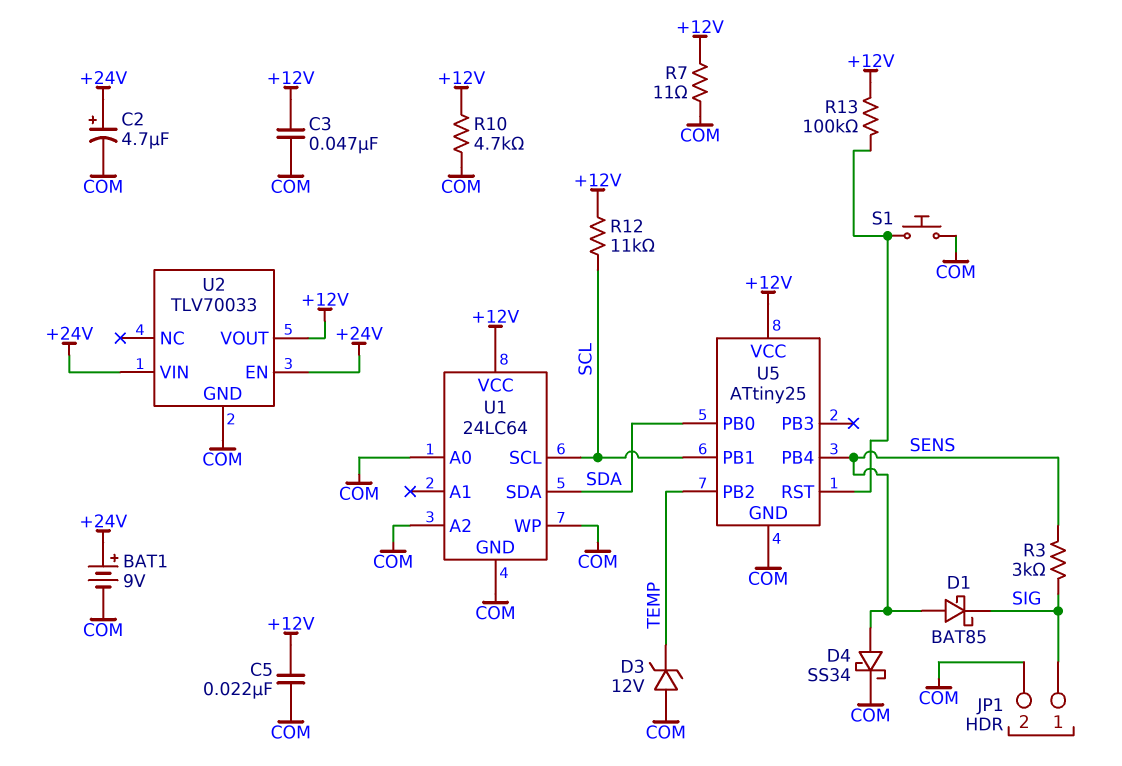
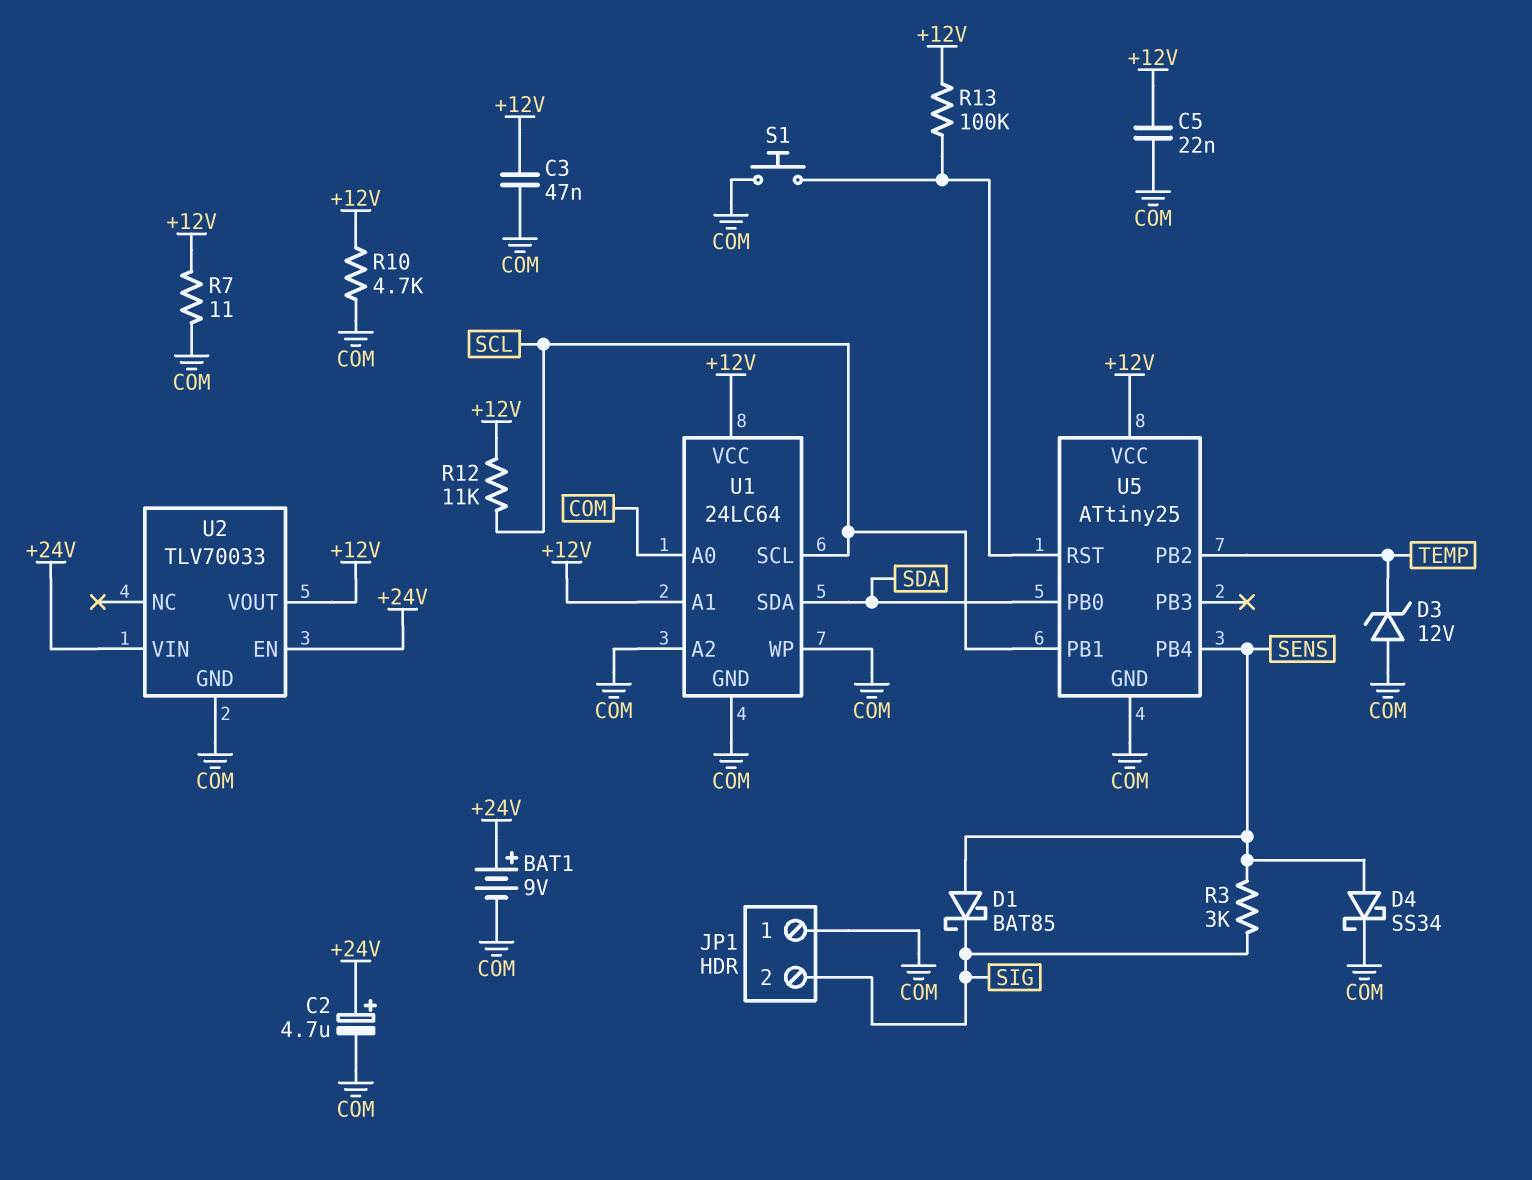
JP1 pin 1: SIG -> COM
JP1 pin 2: COM -> SIG
U1 pin A1: none -> +12V

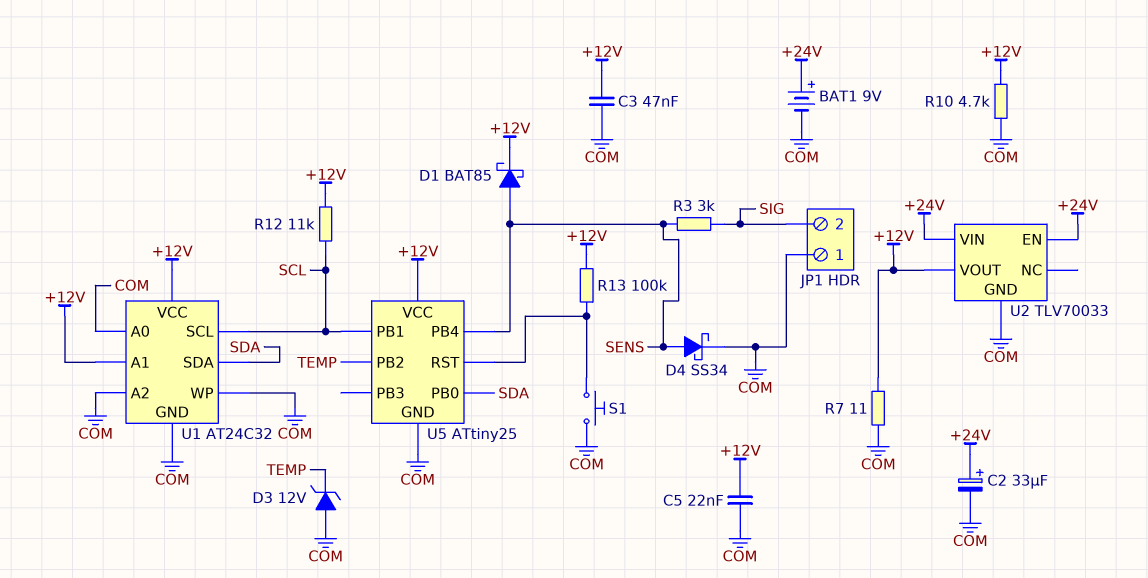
C2: 4.7uF (plus +24V, minus COM) -> 33uF (plus +24V, minus COM)
D1: schottky BAT85 (A SENS, K SIG) -> schottky BAT85 (A SENS, K +12V)
U1: 24LC64 -> AT24C32

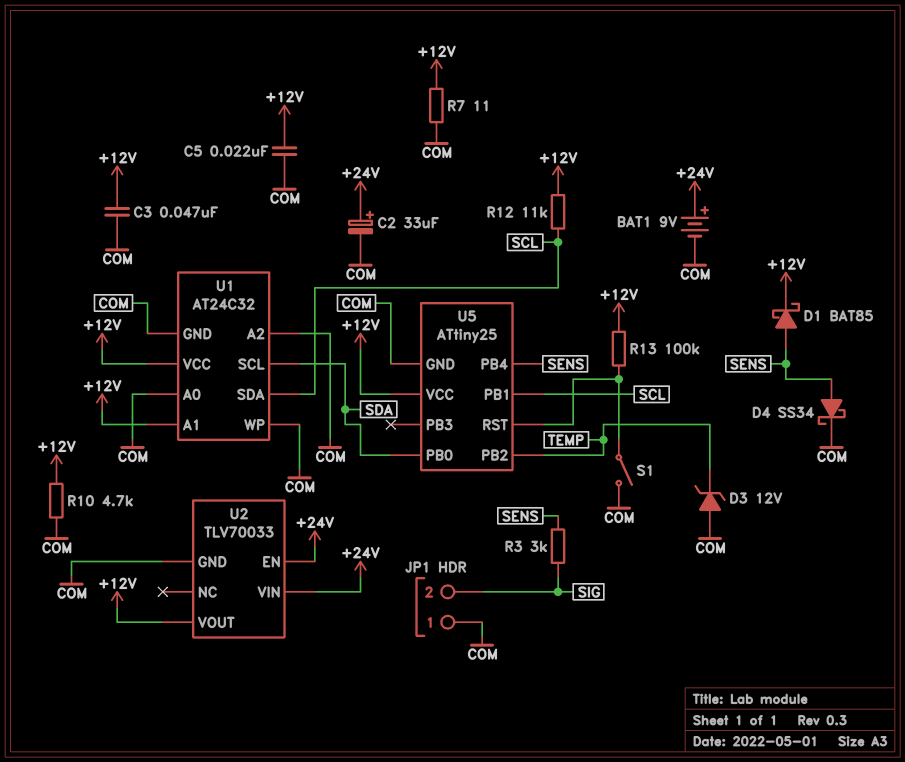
S1: button (COM, U5/RST) -> switch (COM, U5/RST)
U1 pin SCL: SCL -> SDA
U1 pin SDA: SDA -> SCL

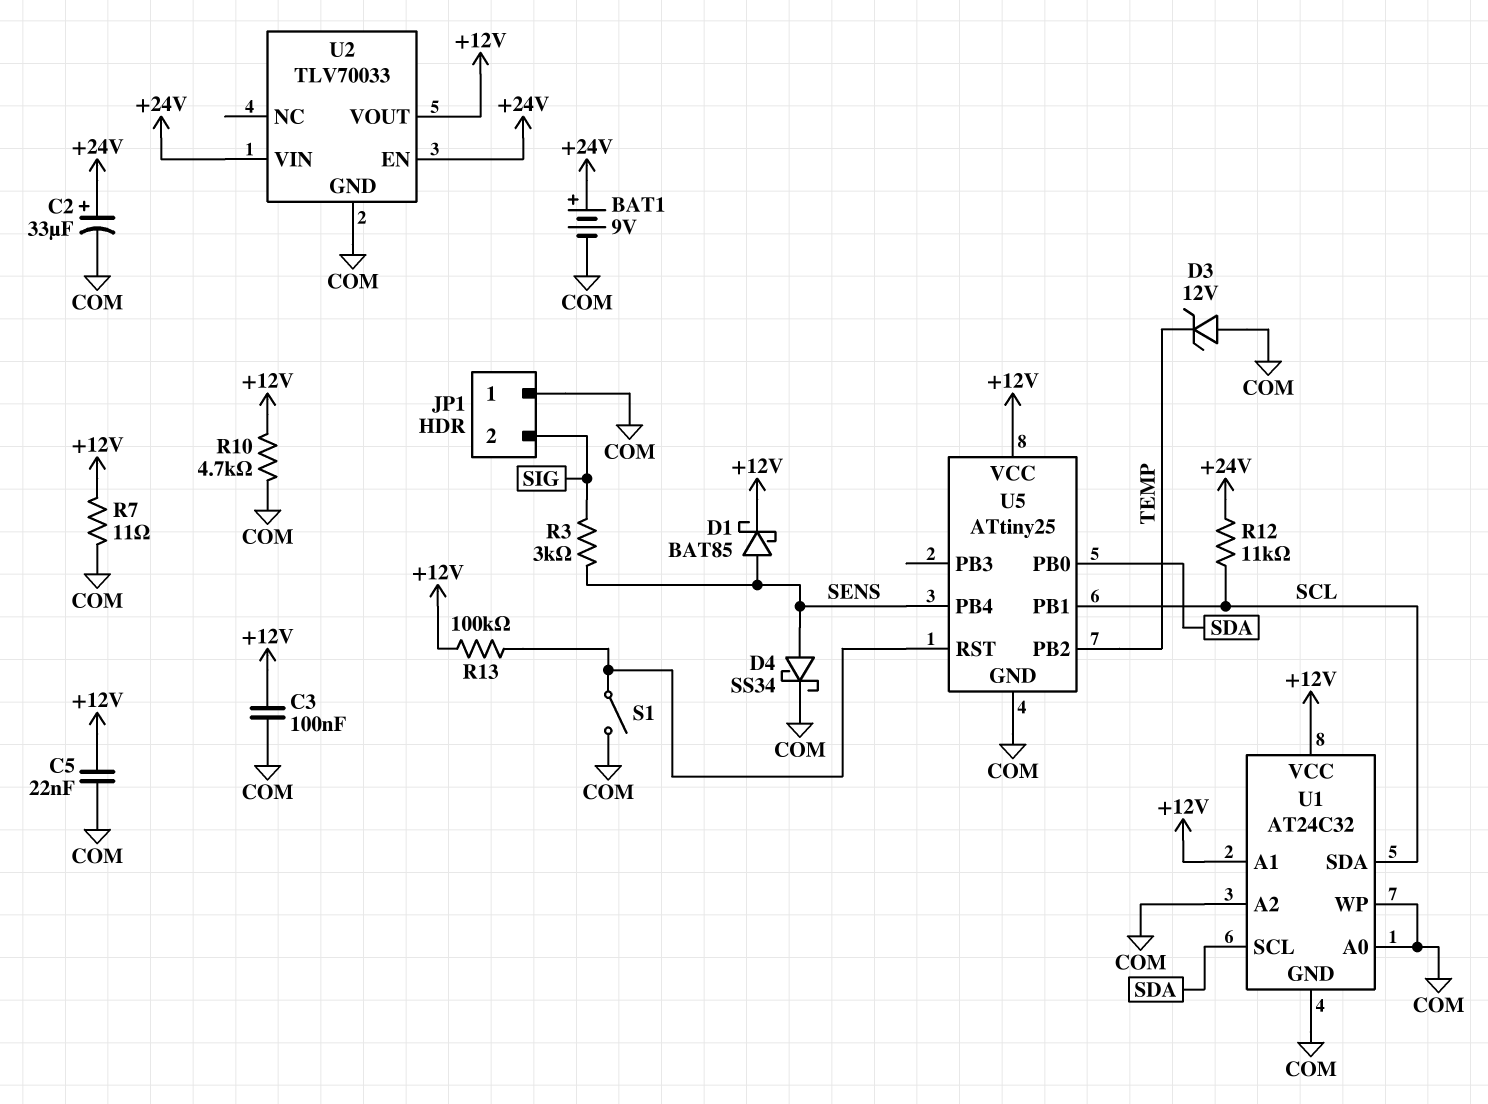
C3: 47nF (+12V, COM) -> 100nF (+12V, COM)
R12: 11k (+12V, SCL) -> 11k (+24V, SCL)

